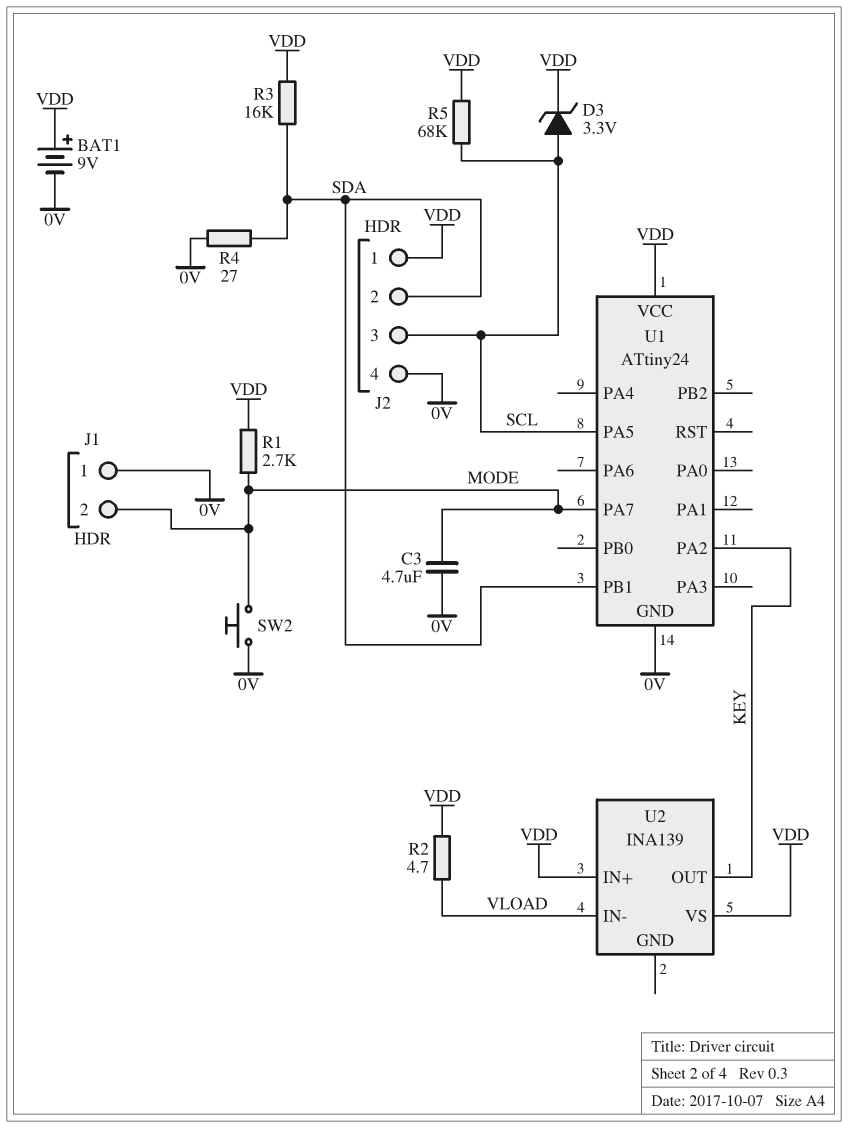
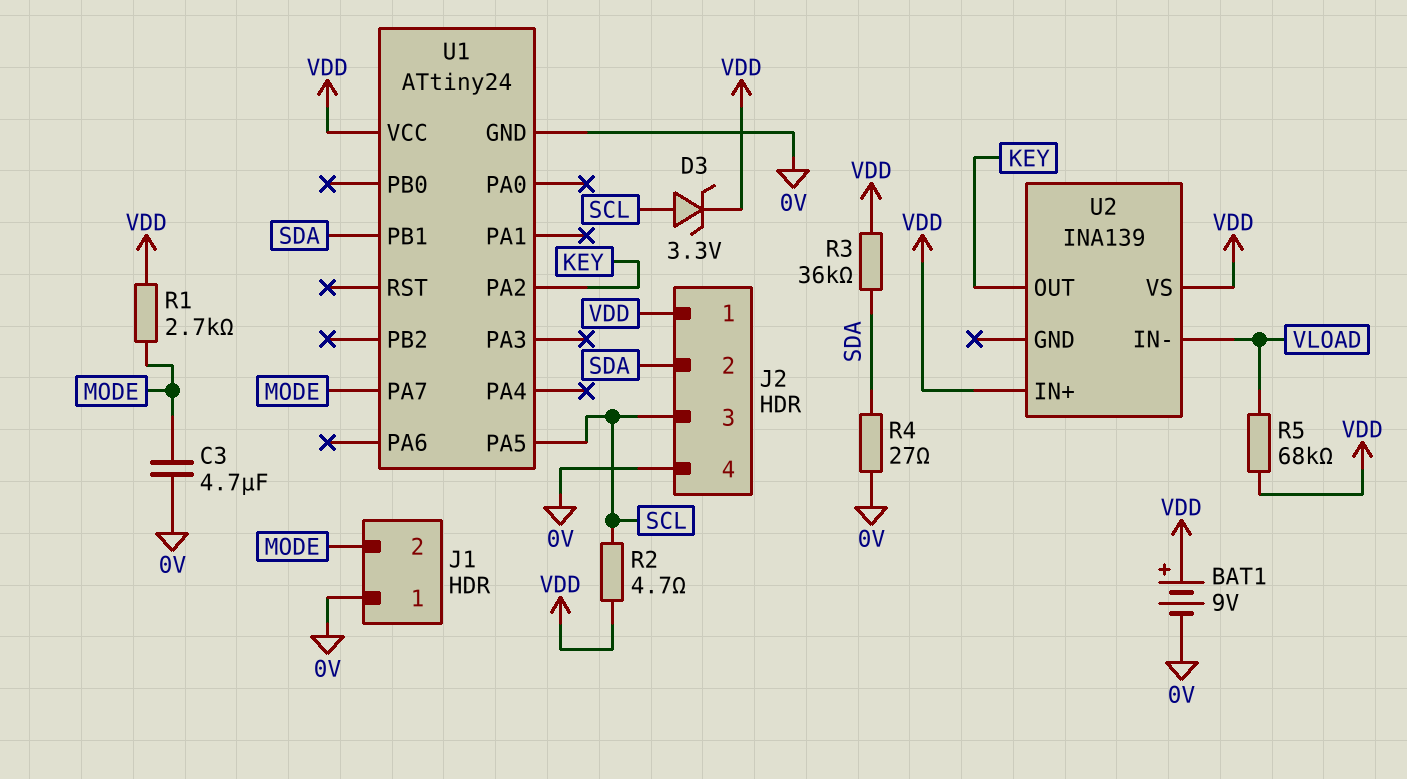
R2: 4.7 (VDD, VLOAD) -> 4.7 (SCL, VDD)
R3: 16k (SDA, VDD) -> 36k (SDA, VDD)
R5: 68k (SCL, VDD) -> 68k (VDD, VLOAD)
SW2: button (0V, MODE) -> none

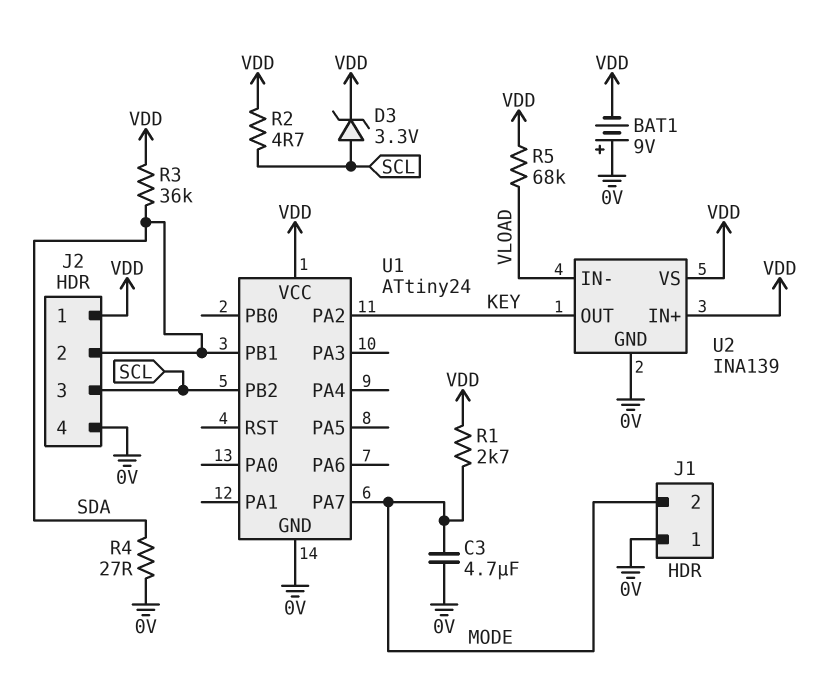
BAT1: 9V (plus VDD, minus 0V) -> 9V (plus 0V, minus VDD)
U1 pin PA5: SCL -> none
U1 pin PB2: none -> SCL
U2 pin GND: none -> 0V

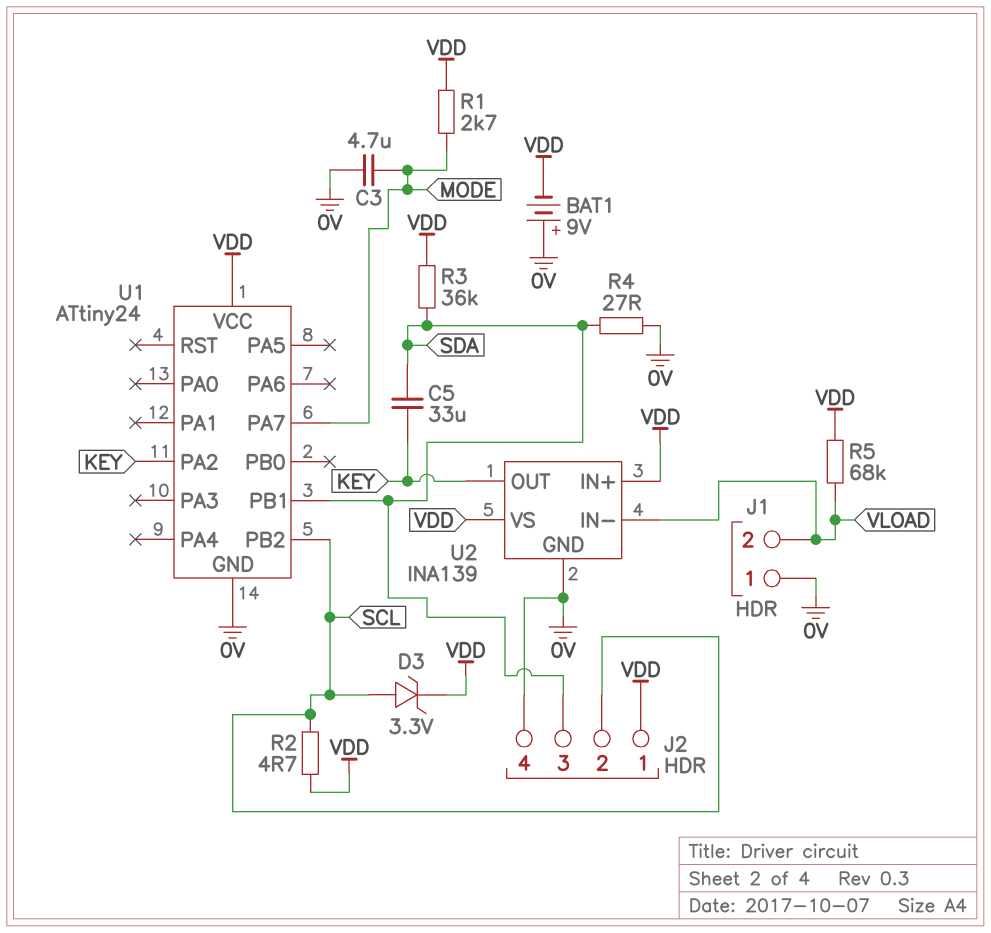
C5: none -> 33uF (KEY, SDA)
J1 pin 2: MODE -> VLOAD
J2 pin 2: SDA -> SCL
J2 pin 3: SCL -> SDA

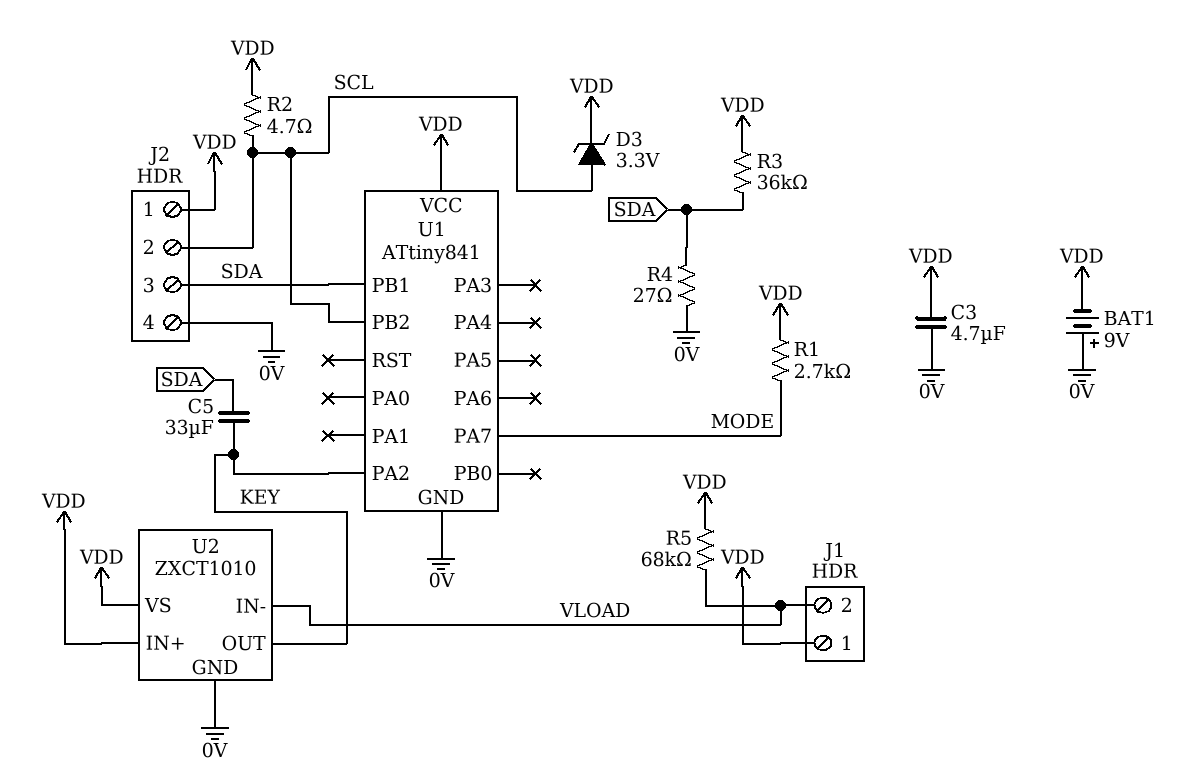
C3: 4.7uF (0V, MODE) -> 4.7uF (0V, VDD)
J1 pin 1: 0V -> VDD
U1: ATtiny24 -> ATtiny841
U2: INA139 -> ZXCT1010

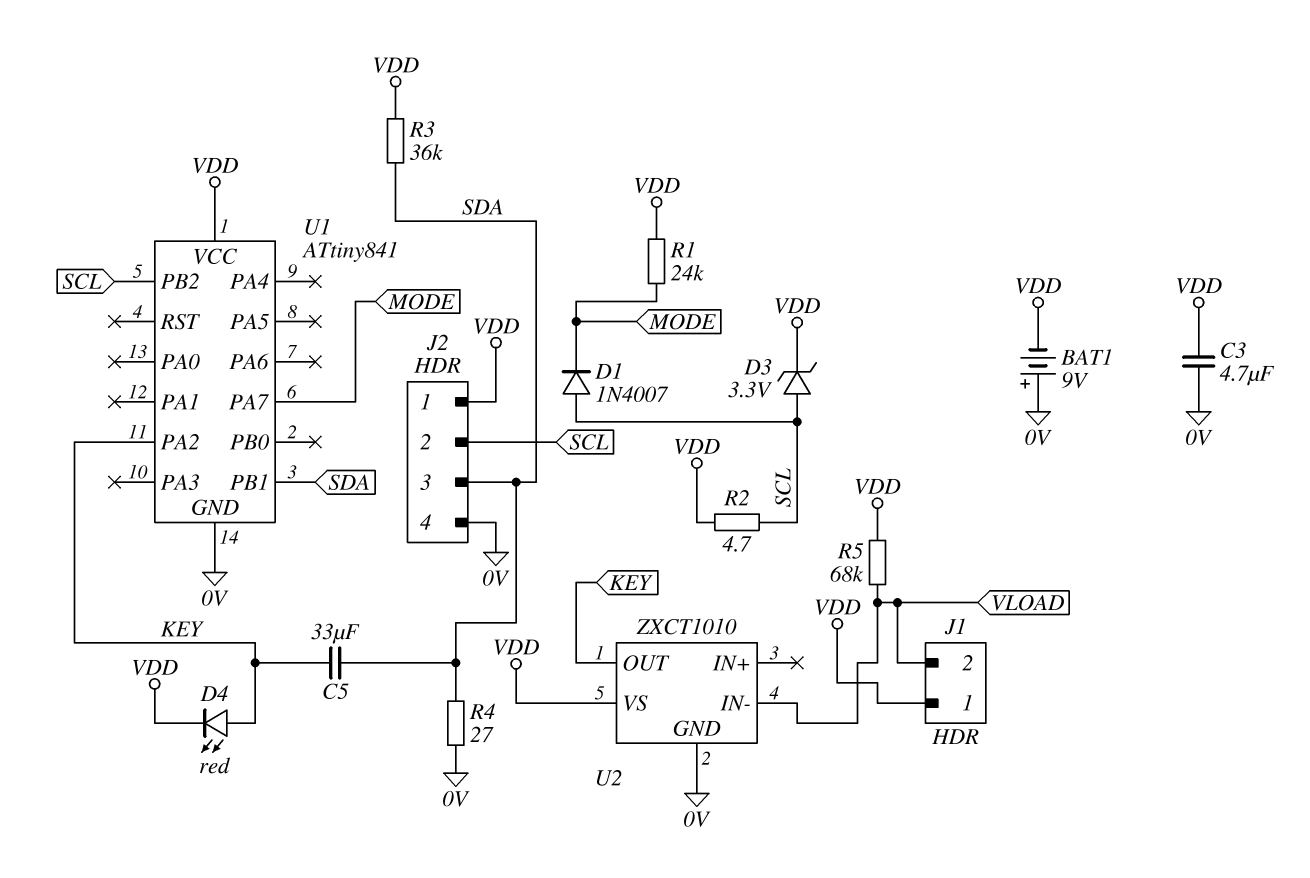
D1: none -> diode 1N4007 (A SCL, K MODE)
D4: none -> LED red (A KEY, K VDD)
R1: 2.7k (MODE, VDD) -> 24k (MODE, VDD)
U2 pin IN+: VDD -> none

